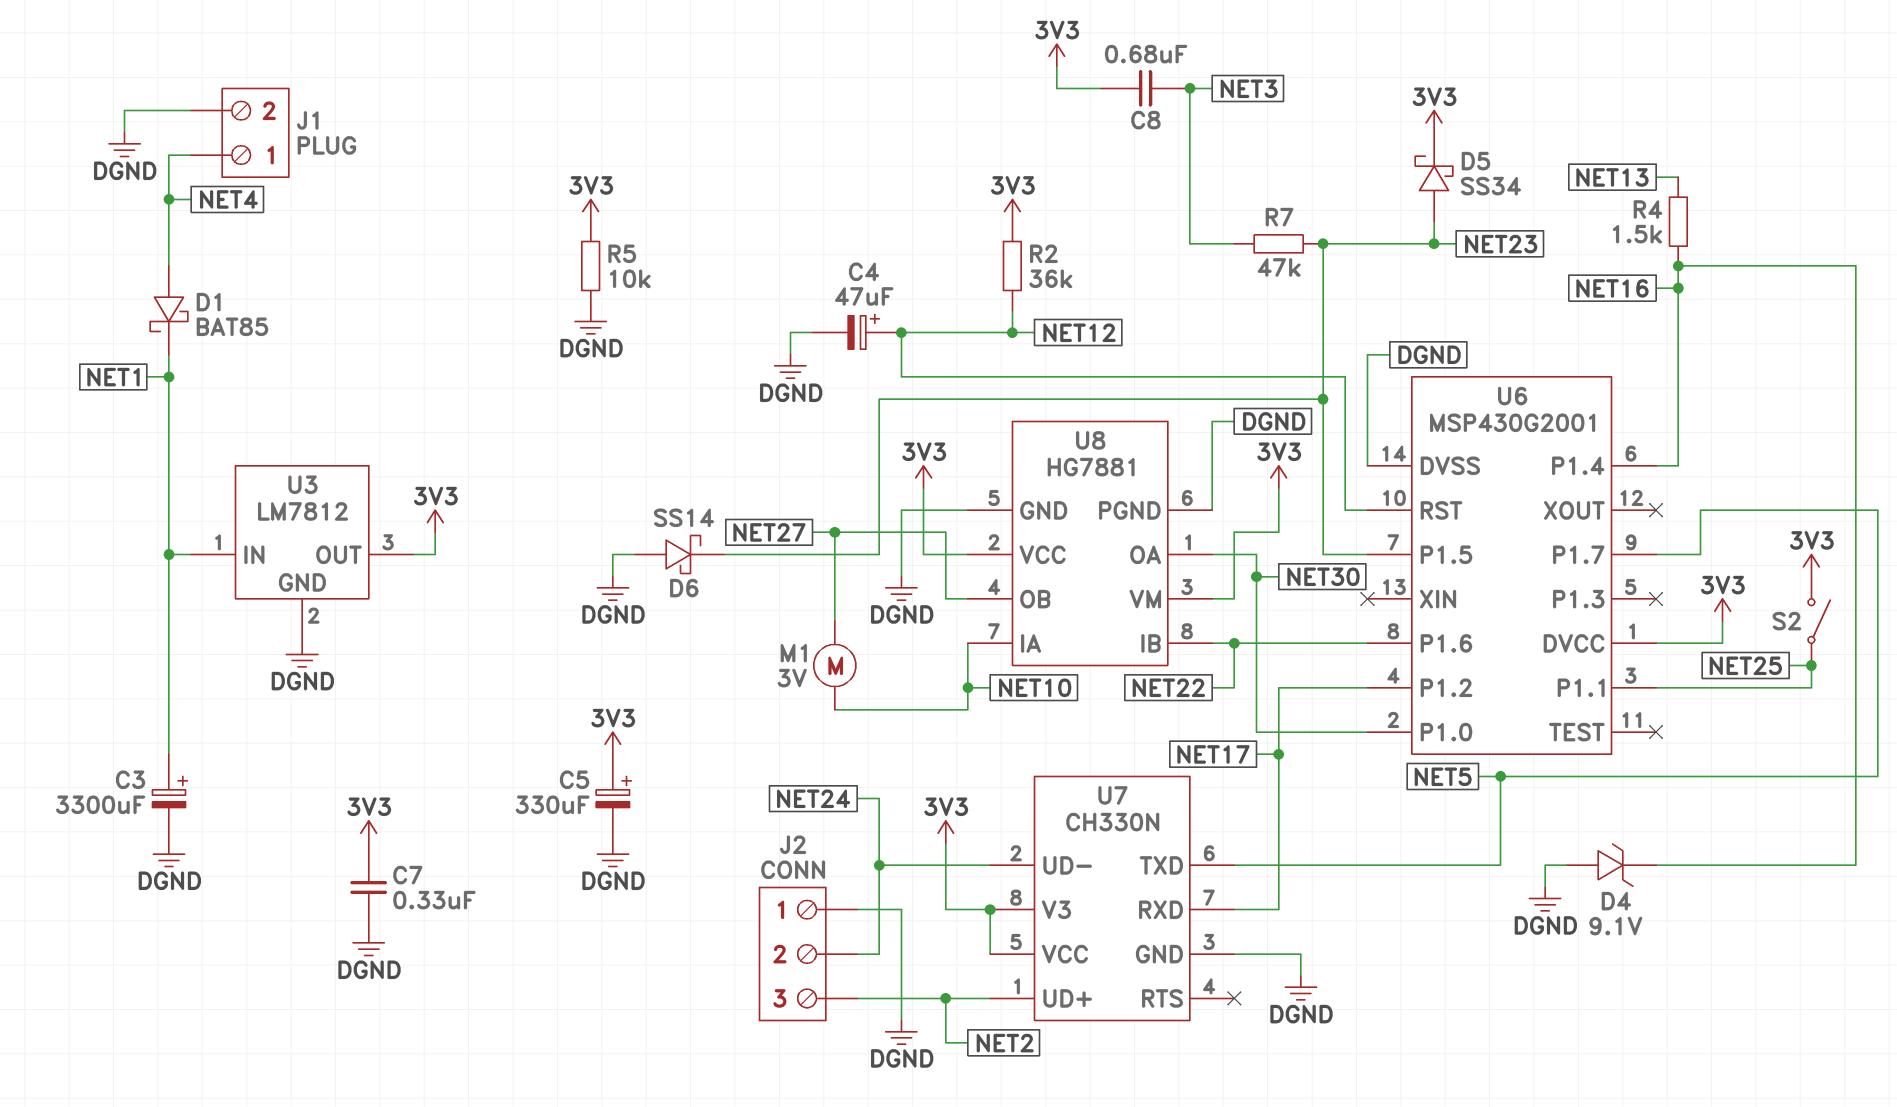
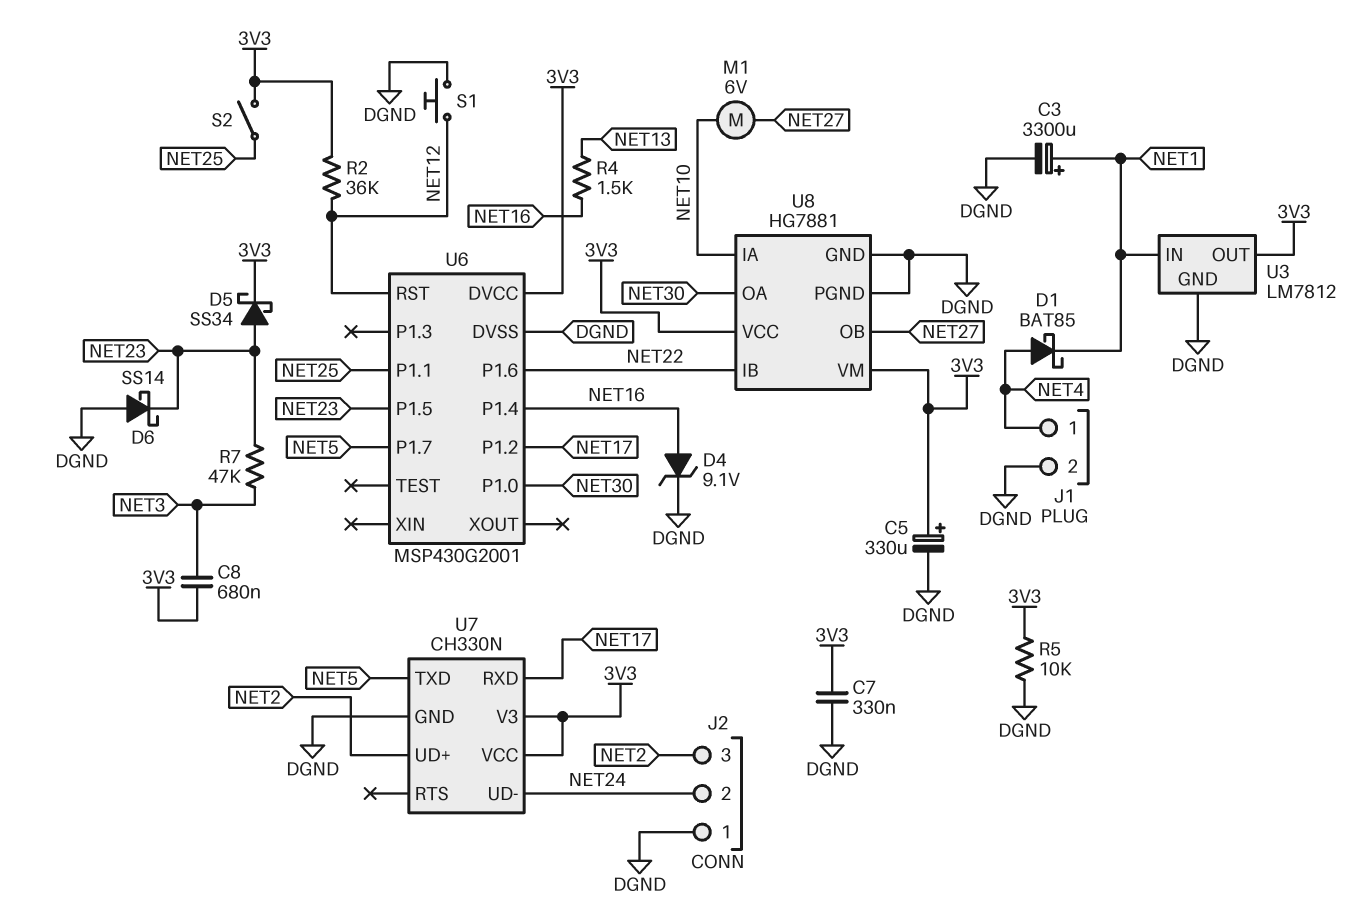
C4: 47uF (plus NET12, minus DGND) -> none
D4: zener 9.1V (A DGND, K NET16) -> zener 9.1V (A NET16, K DGND)
M1: motor 3V (NET10, NET27) -> motor 6V (NET10, NET27)
S1: none -> button (DGND, NET12)

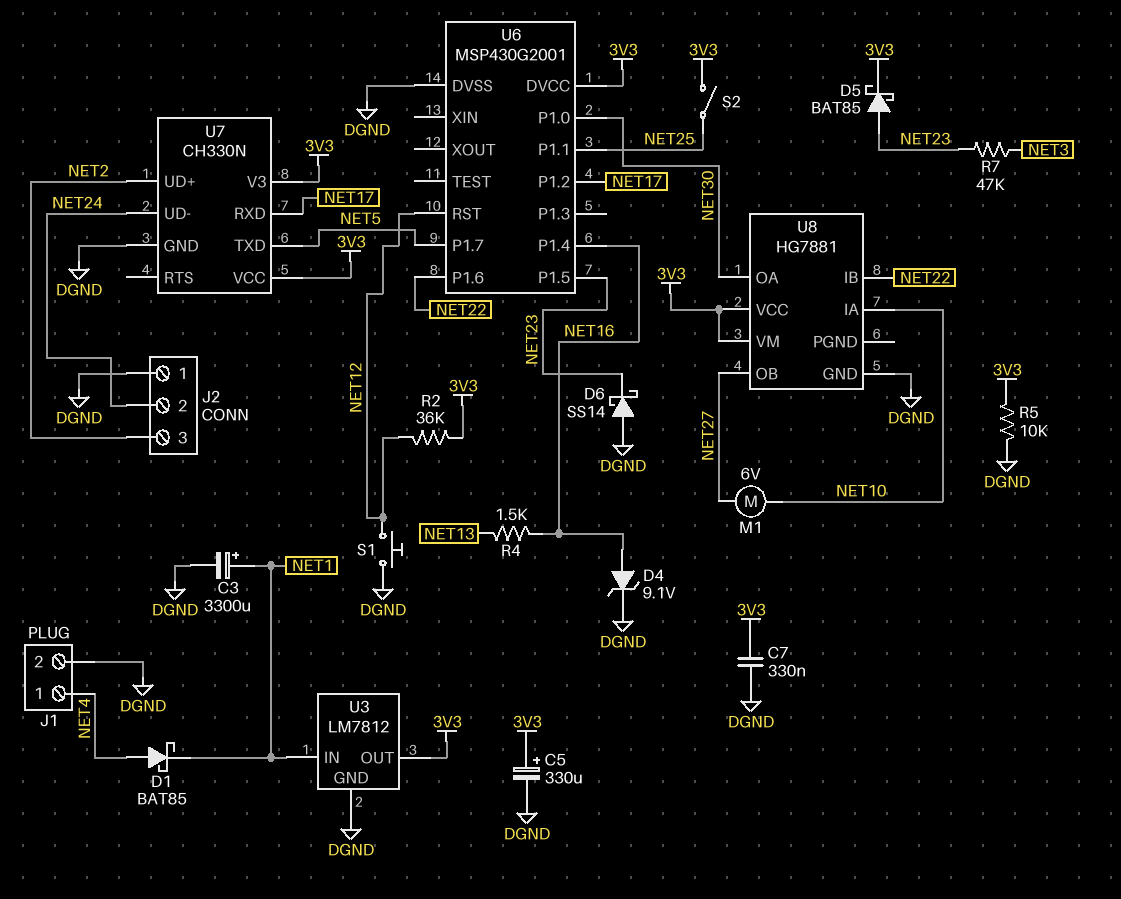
C8: 680nF (3V3, NET3) -> none
D5: schottky SS34 (A NET23, K 3V3) -> schottky BAT85 (A NET23, K 3V3)
U8 pin PGND: DGND -> none

